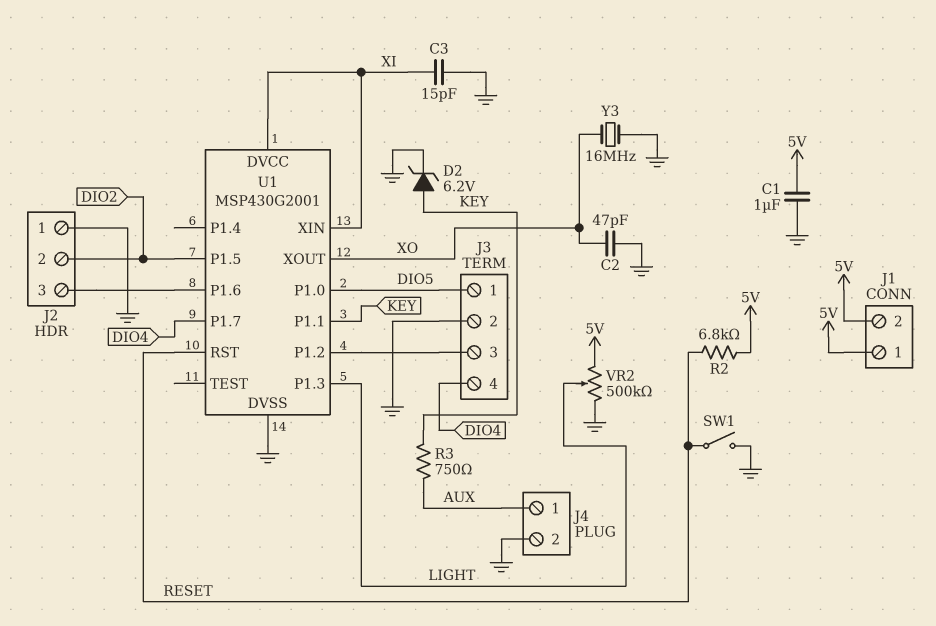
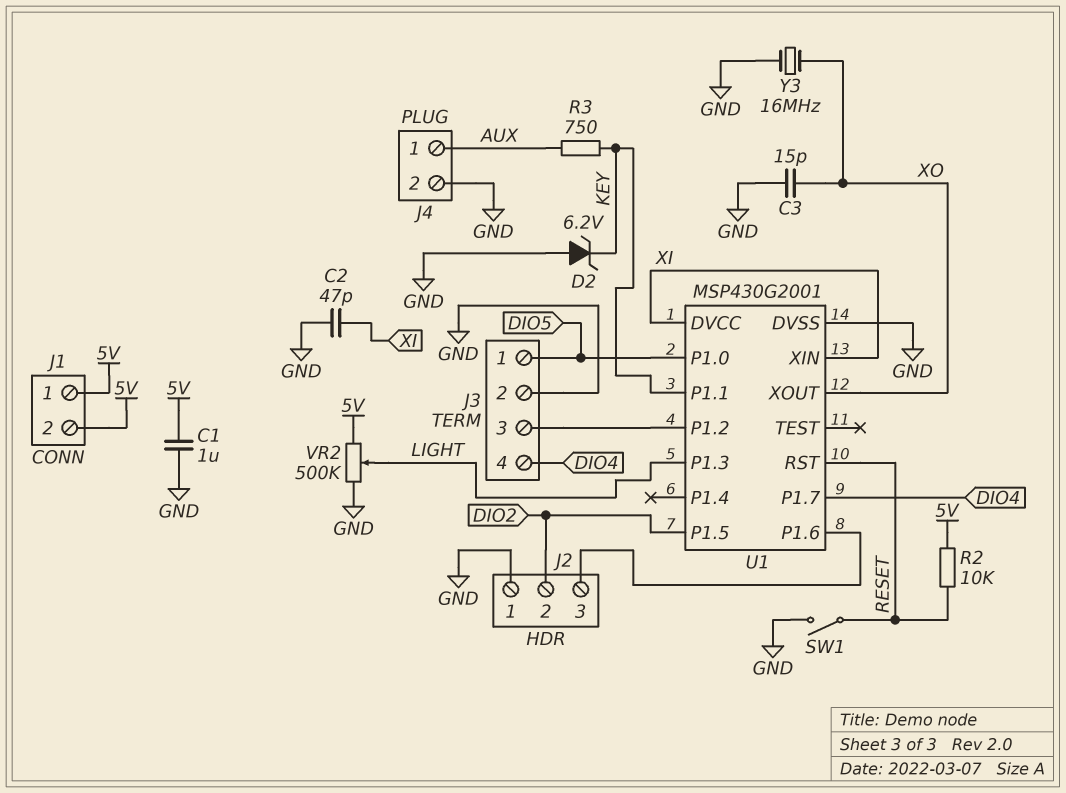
C2: 47pF (GND, XO) -> 47pF (GND, XI)
C3: 15pF (GND, XI) -> 15pF (GND, XO)
D2: zener 6.2V (A KEY, K GND) -> zener 6.2V (A GND, K KEY)
R2: 6.8k (5V, RESET) -> 10k (5V, RESET)

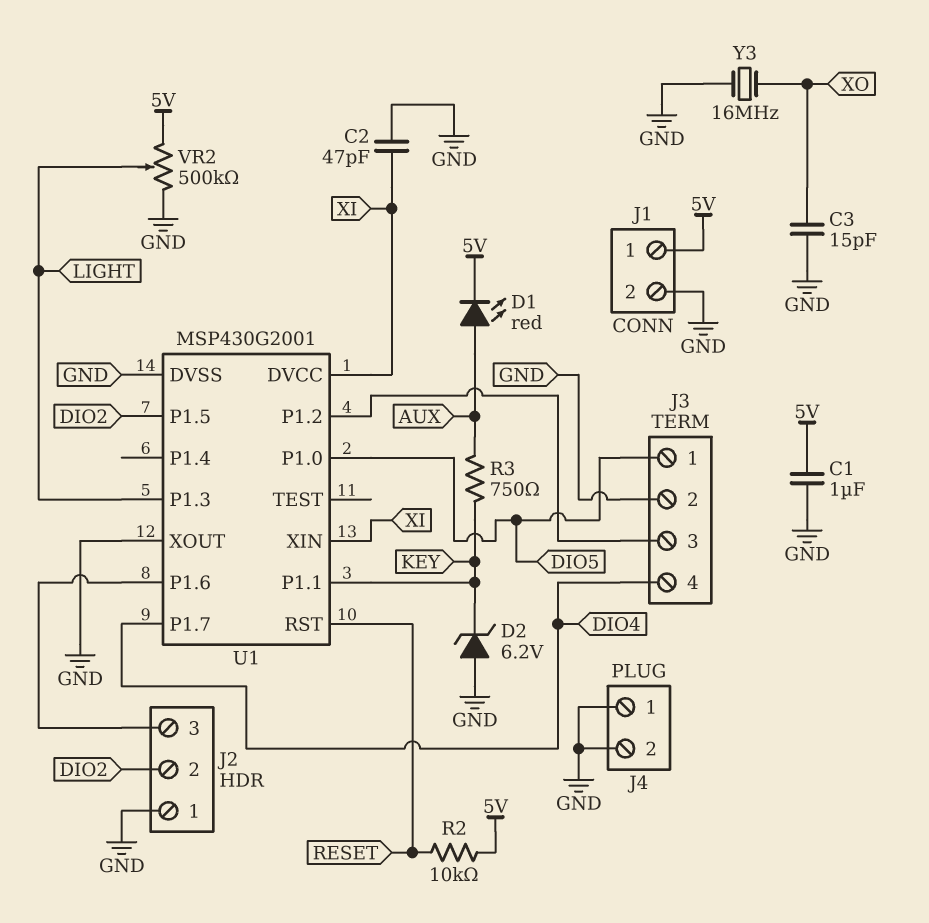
D1: none -> LED red (A AUX, K 5V)
J1 pin 2: 5V -> GND
J4 pin 1: AUX -> GND
SW1: switch (GND, RESET) -> none
U1 pin XOUT: XO -> GND

